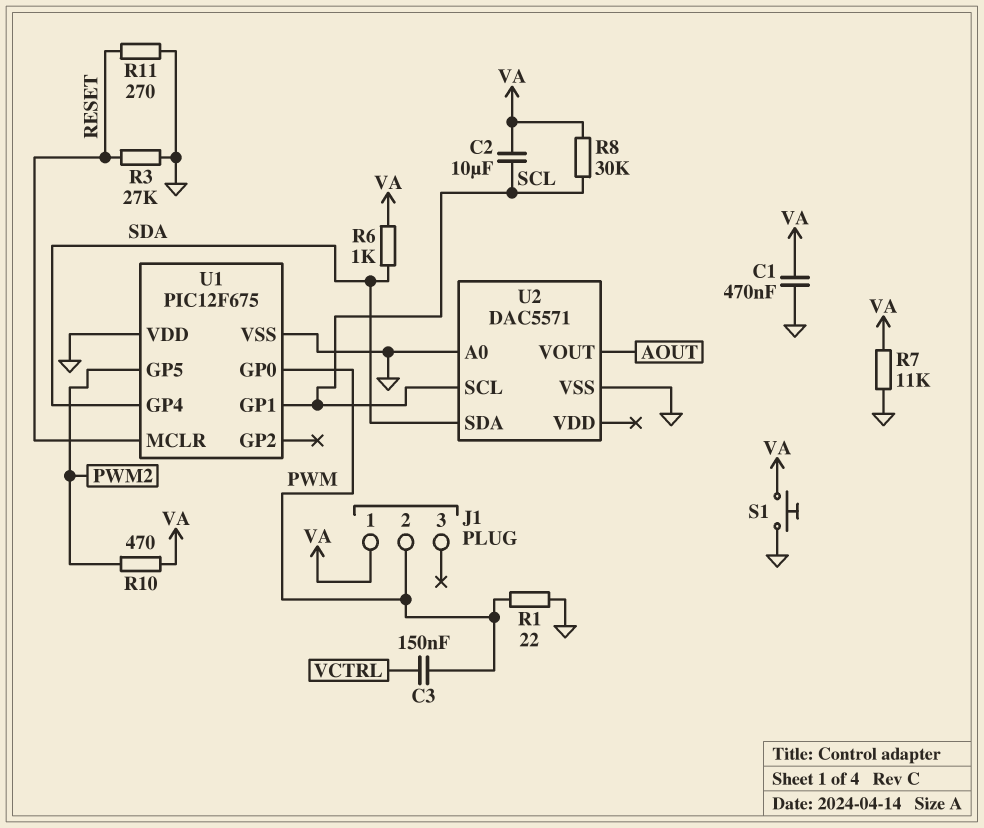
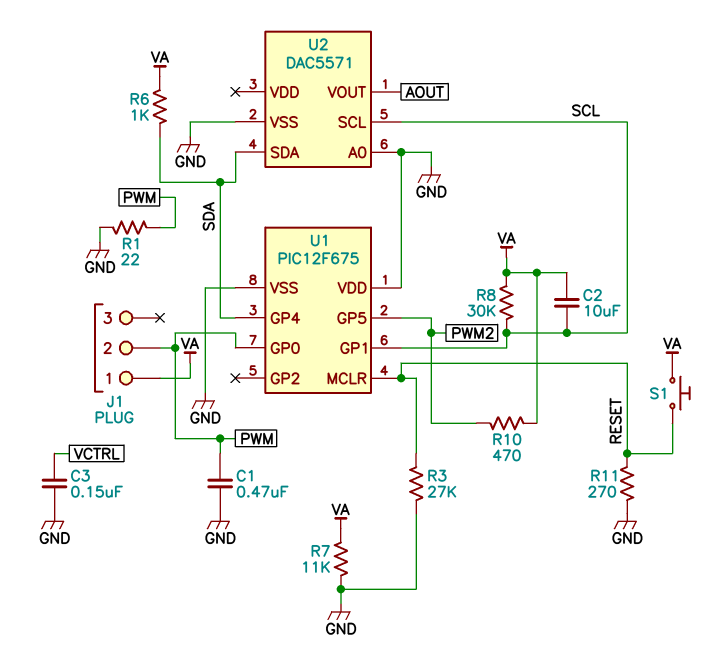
C1: 470nF (GND, VA) -> 470nF (GND, PWM)
C3: 150nF (PWM, VCTRL) -> 150nF (GND, VCTRL)
S1: button (GND, VA) -> button (RESET, VA)

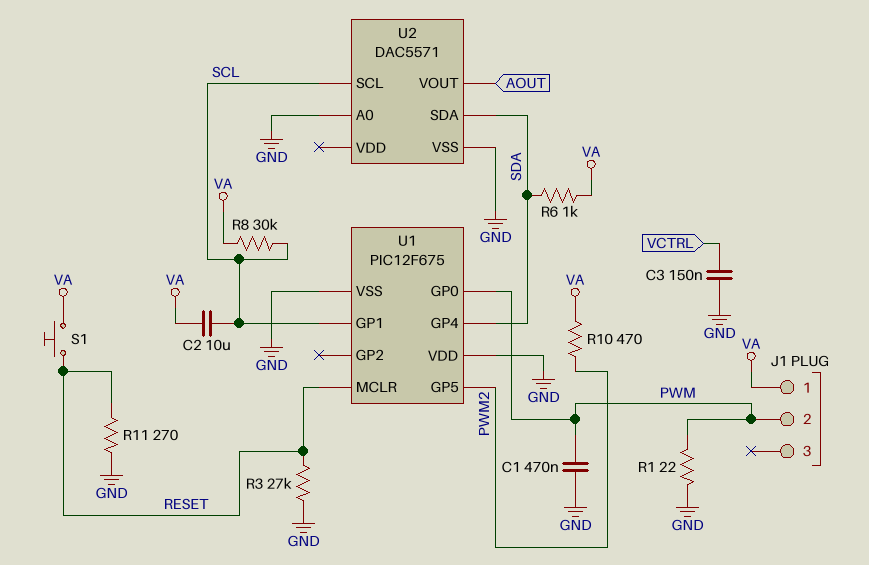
R7: 11k (GND, VA) -> none

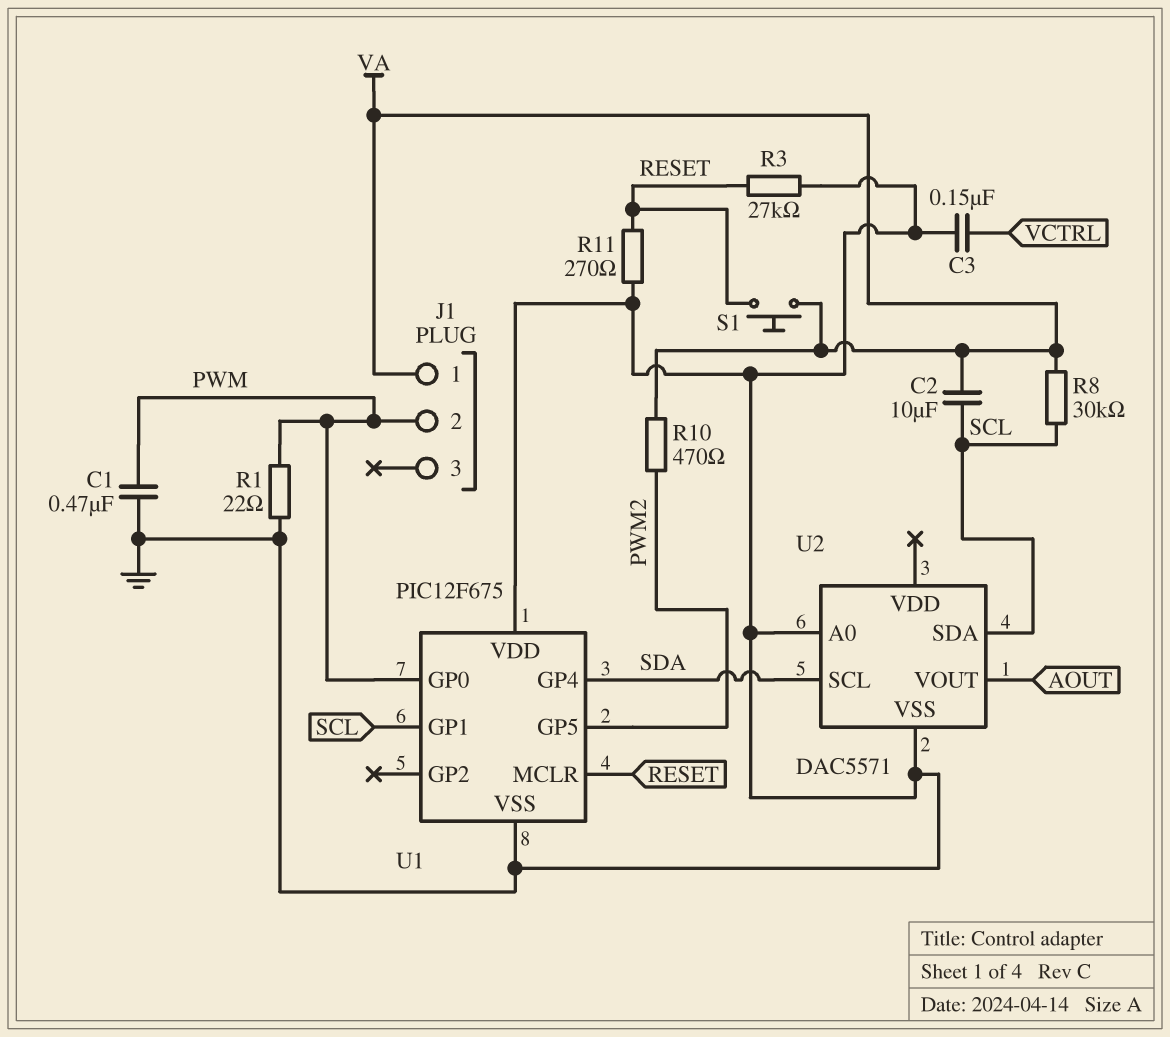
R6: 1k (SDA, VA) -> none
U2 pin SCL: SCL -> SDA
U2 pin SDA: SDA -> SCL

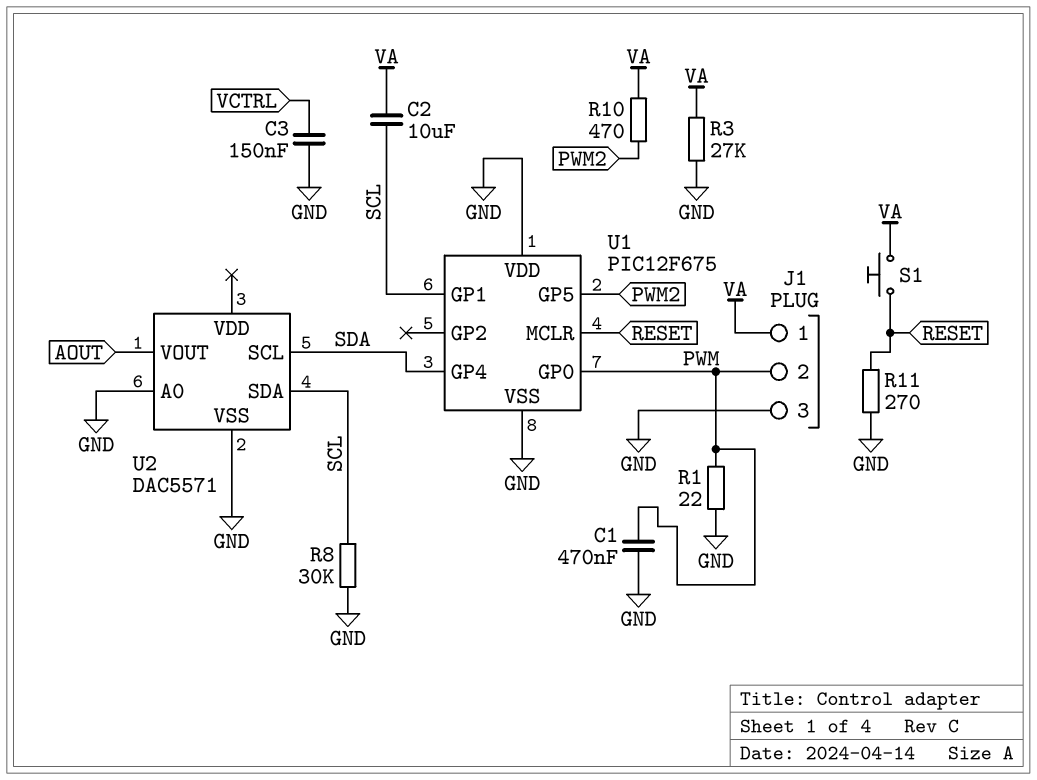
J1 pin 3: none -> GND
R3: 27k (GND, RESET) -> 27k (GND, VA)
R8: 30k (SCL, VA) -> 30k (GND, SCL)

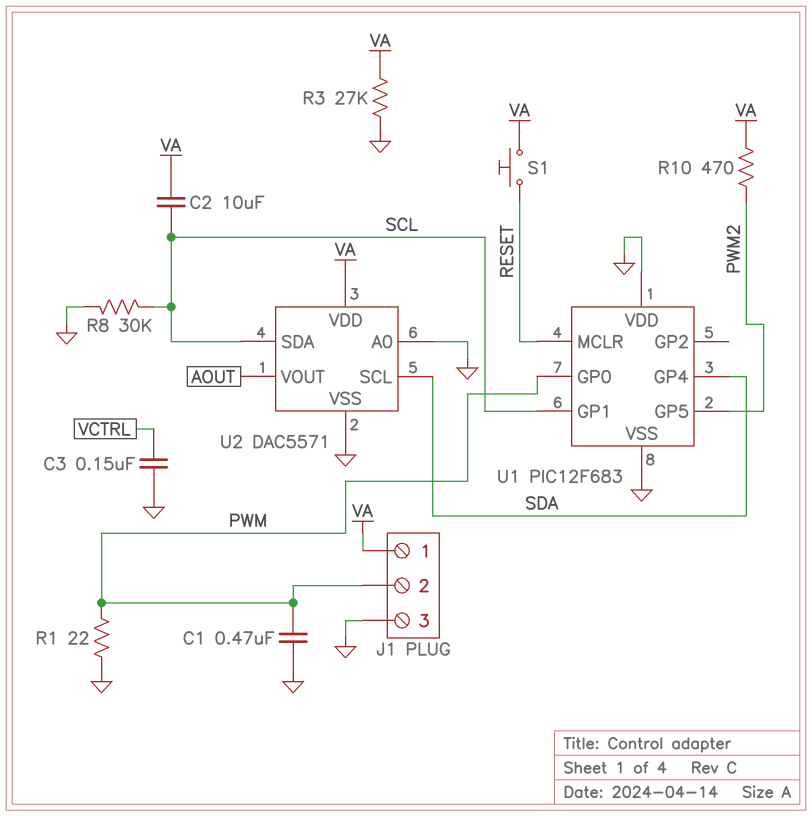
R11: 270 (GND, RESET) -> none
U1: PIC12F675 -> PIC12F683
U2 pin VDD: none -> VA

